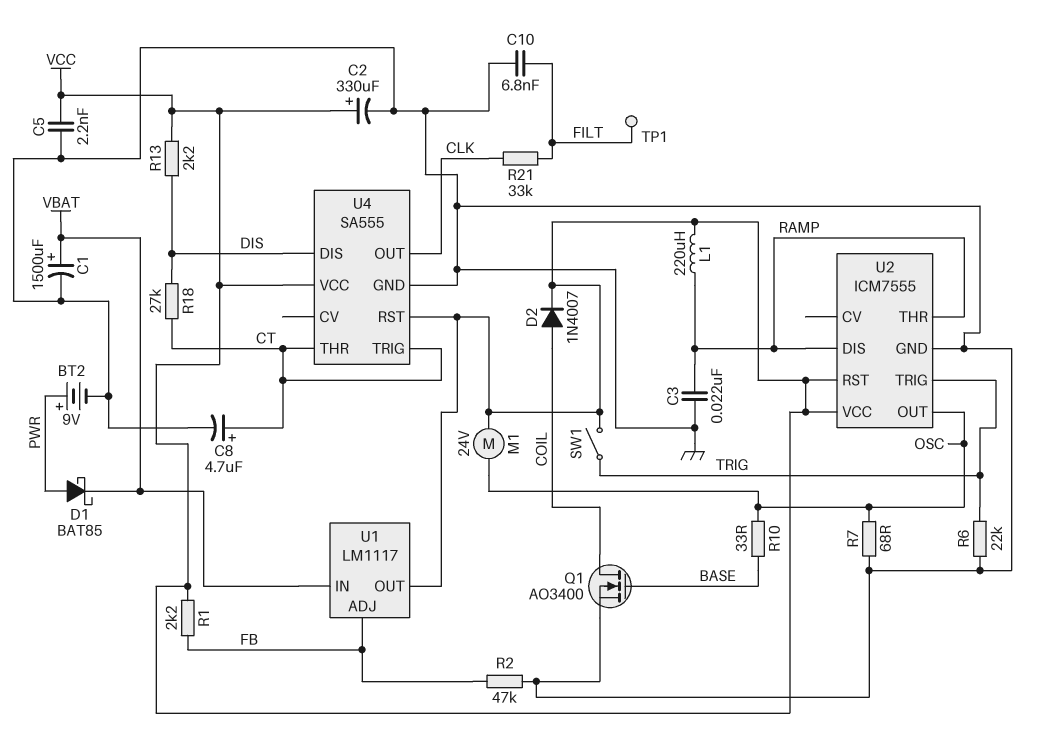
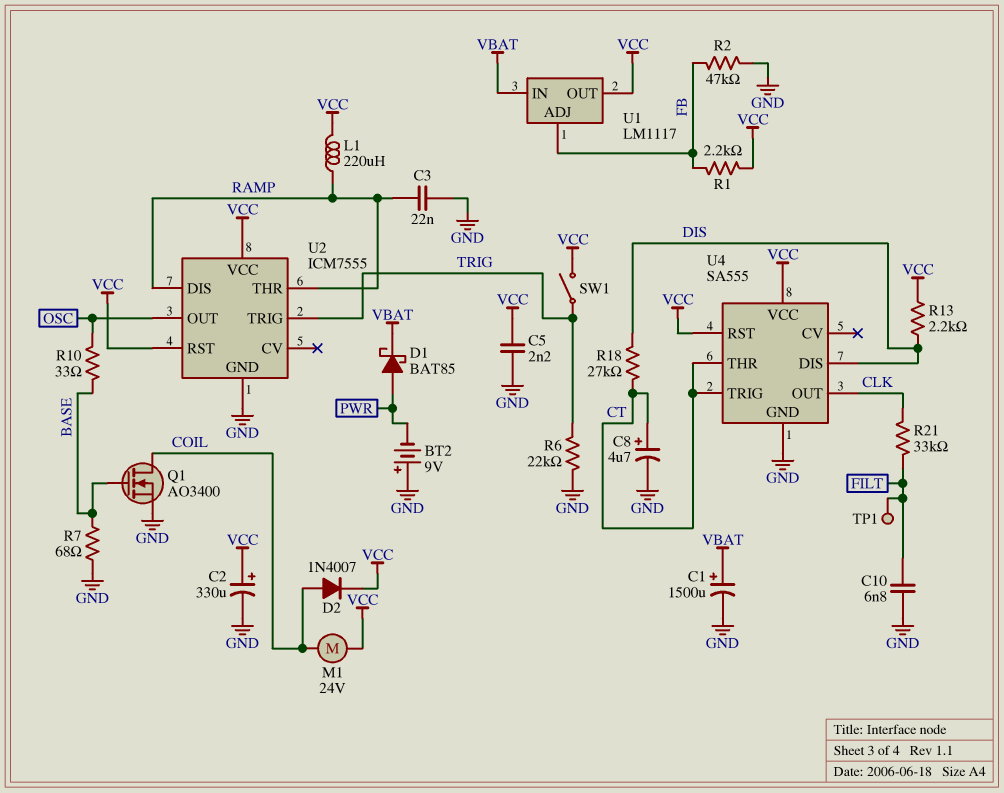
BT2: 9V (plus PWR, minus GND) -> 9V (plus GND, minus PWR)
M1: motor 24V (OSC, VCC) -> motor 24V (COIL, VCC)
R7: 68 (GND, OSC) -> 68 (BASE, GND)

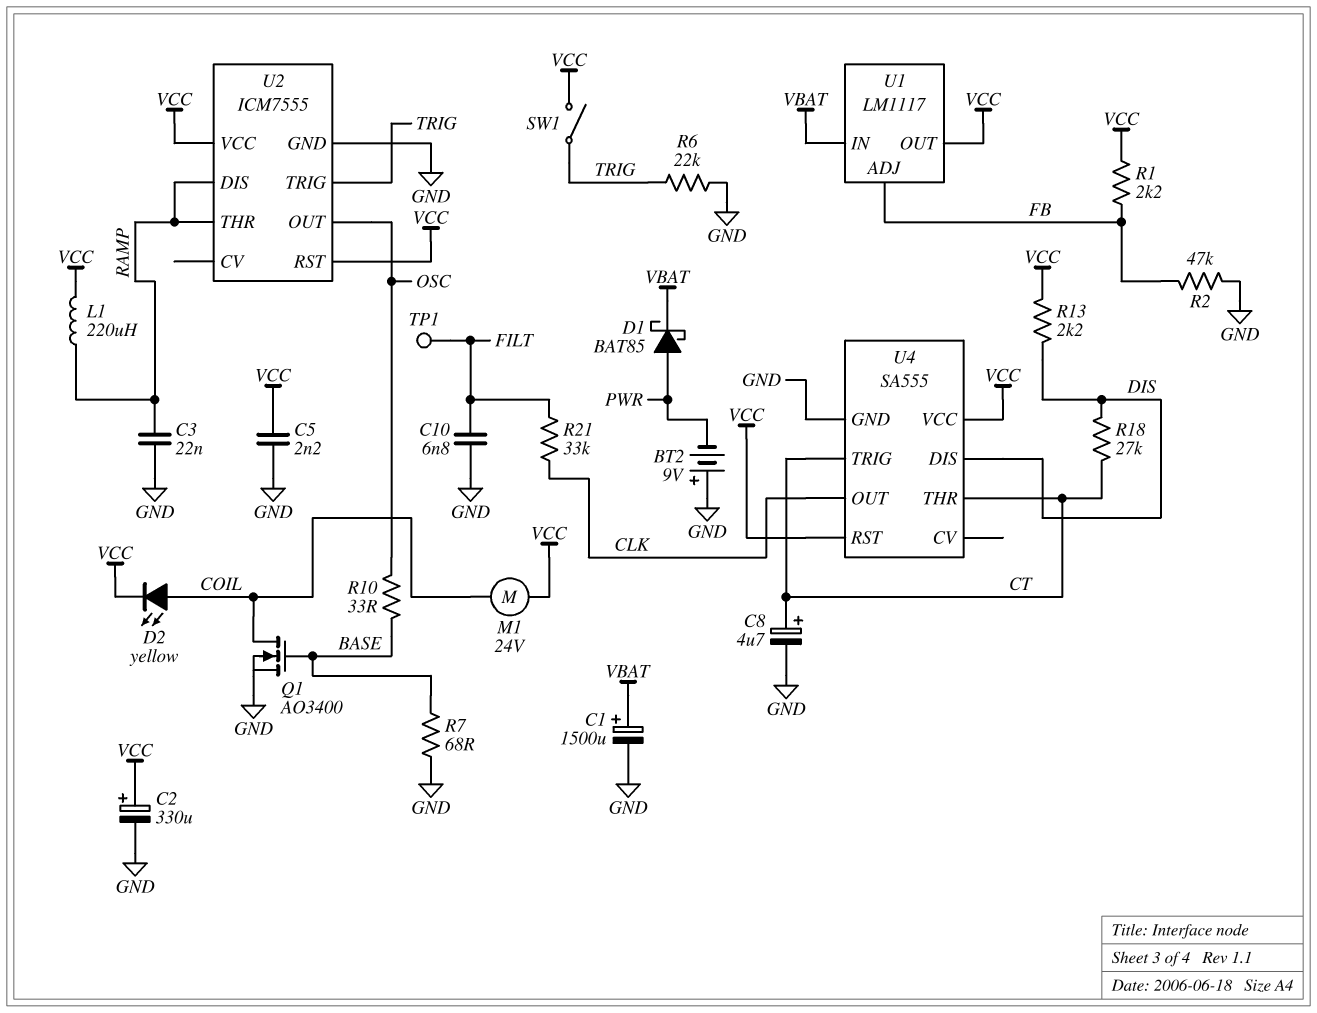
D2: diode 1N4007 (A COIL, K VCC) -> LED yellow (A COIL, K VCC)

